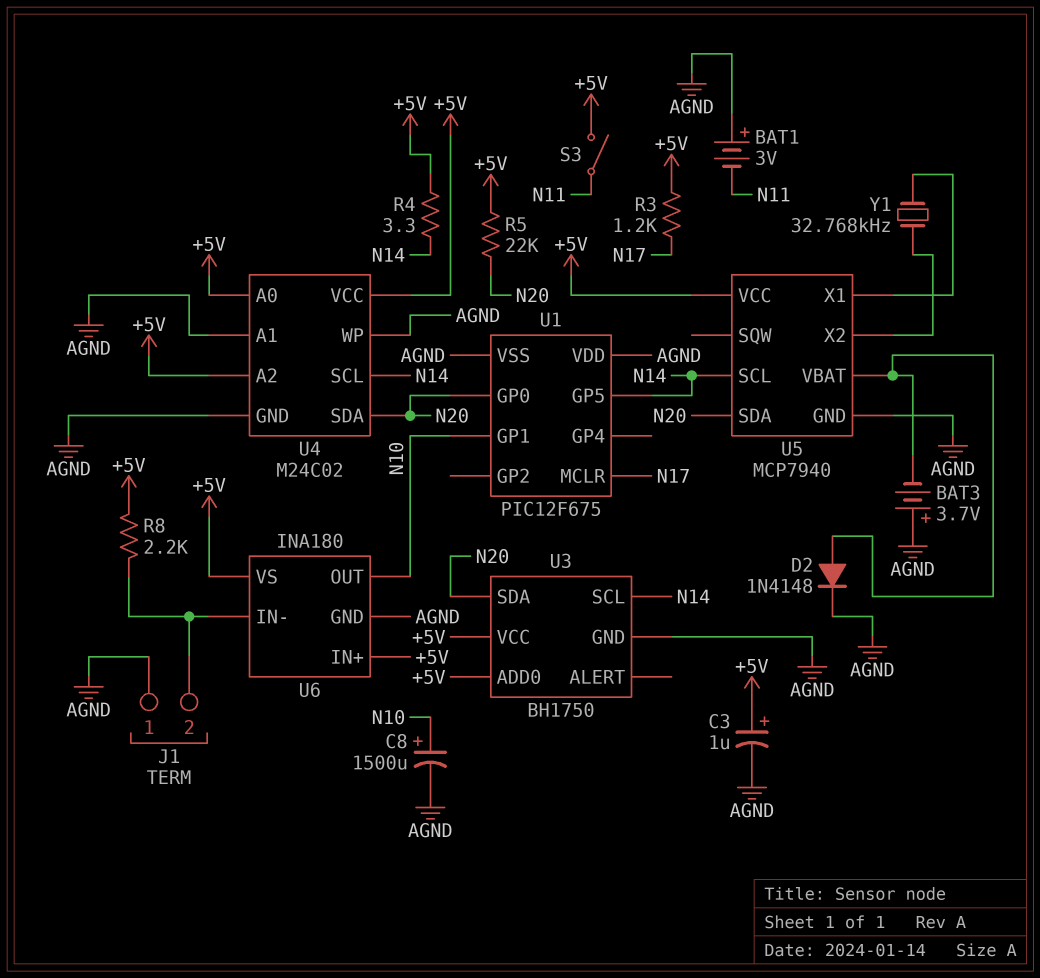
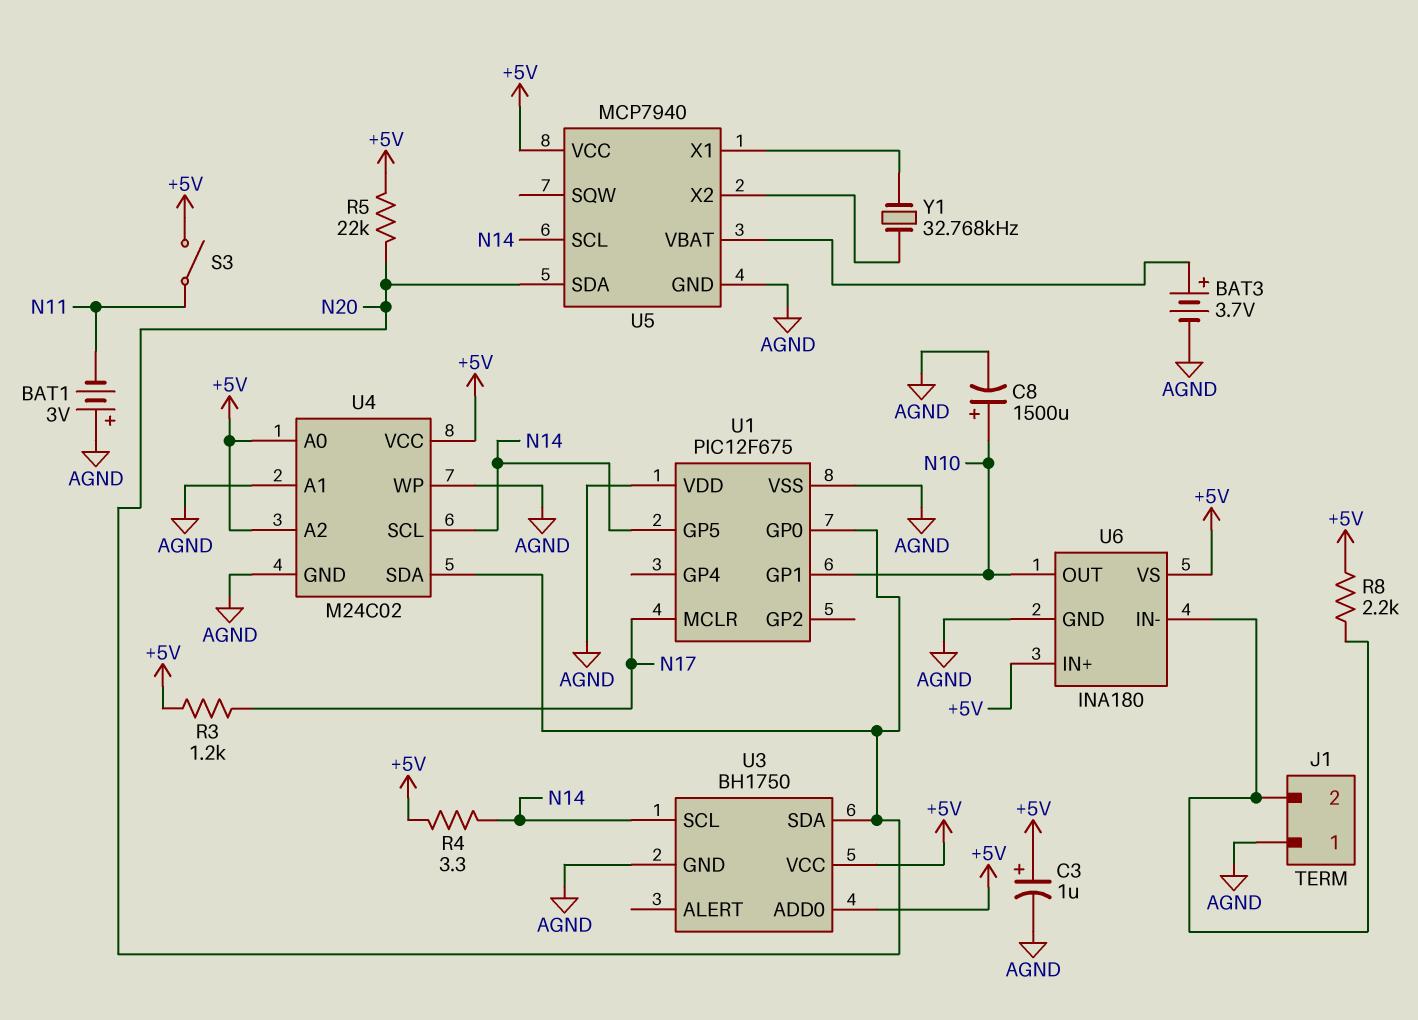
BAT3: 3.7V (plus AGND, minus U5/VBAT) -> 3.7V (plus U5/VBAT, minus AGND)
D2: diode 1N4148 (A U5/VBAT, K AGND) -> none

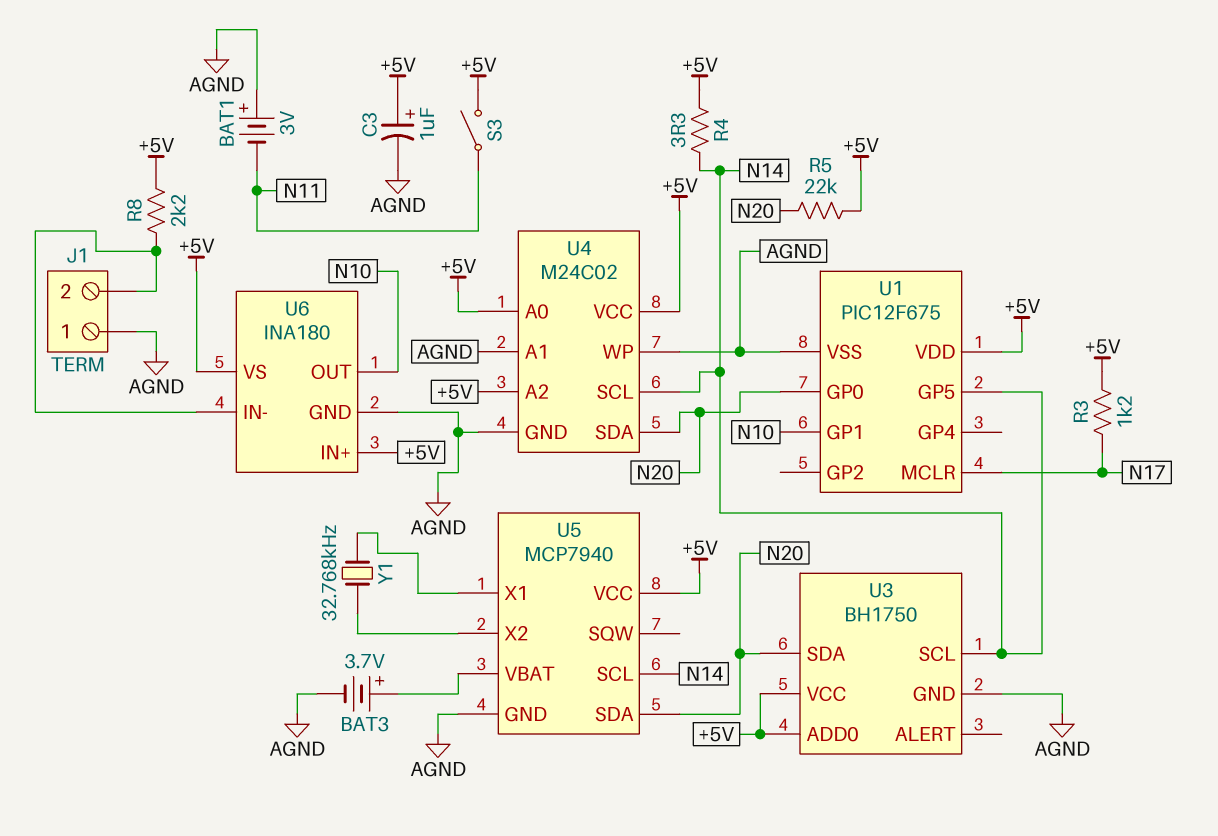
C8: 1500uF (plus N10, minus AGND) -> none
U1 pin VDD: AGND -> +5V

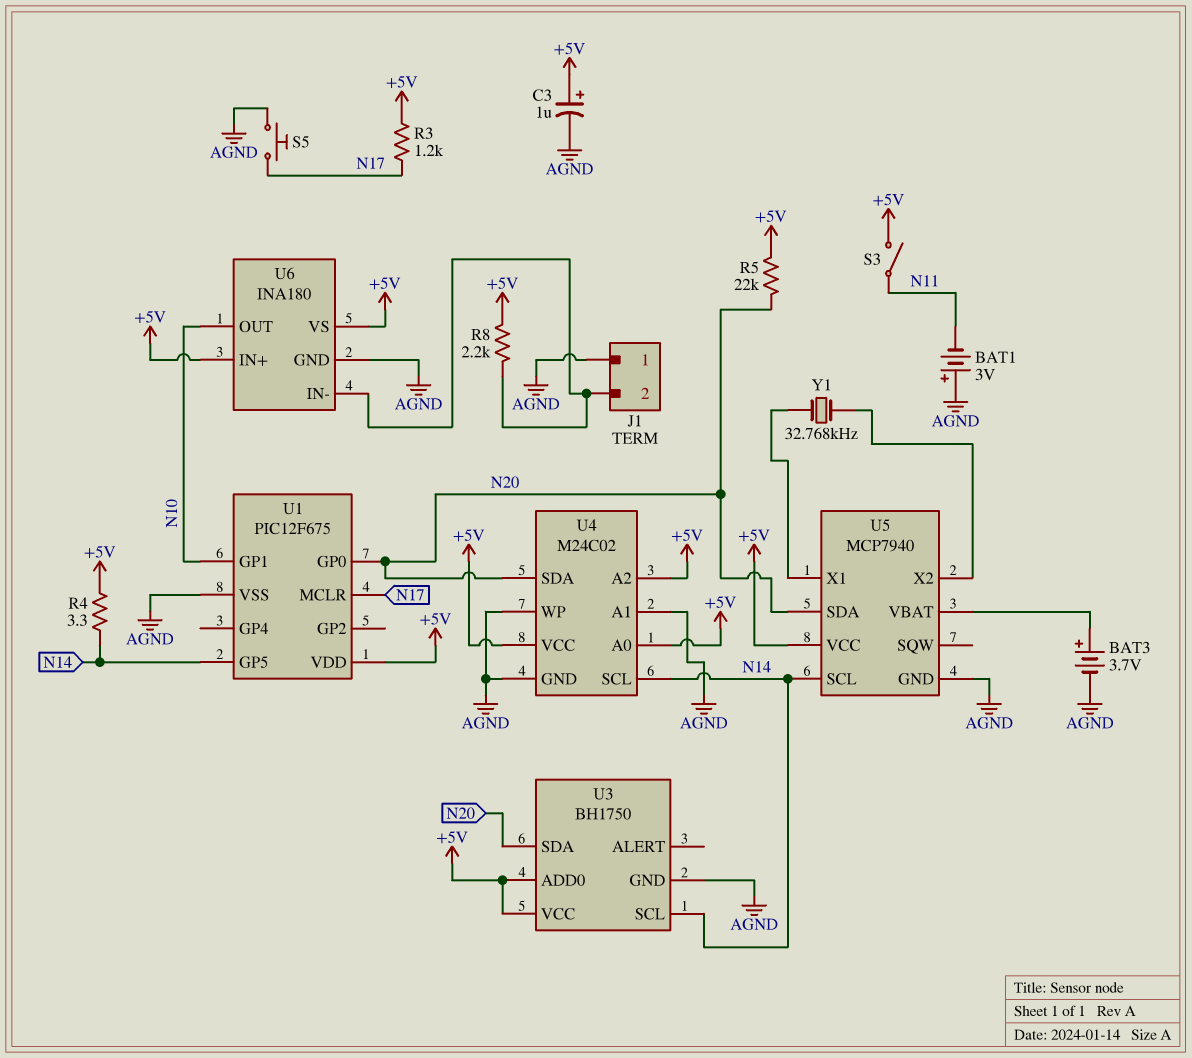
S5: none -> button (AGND, N17)

